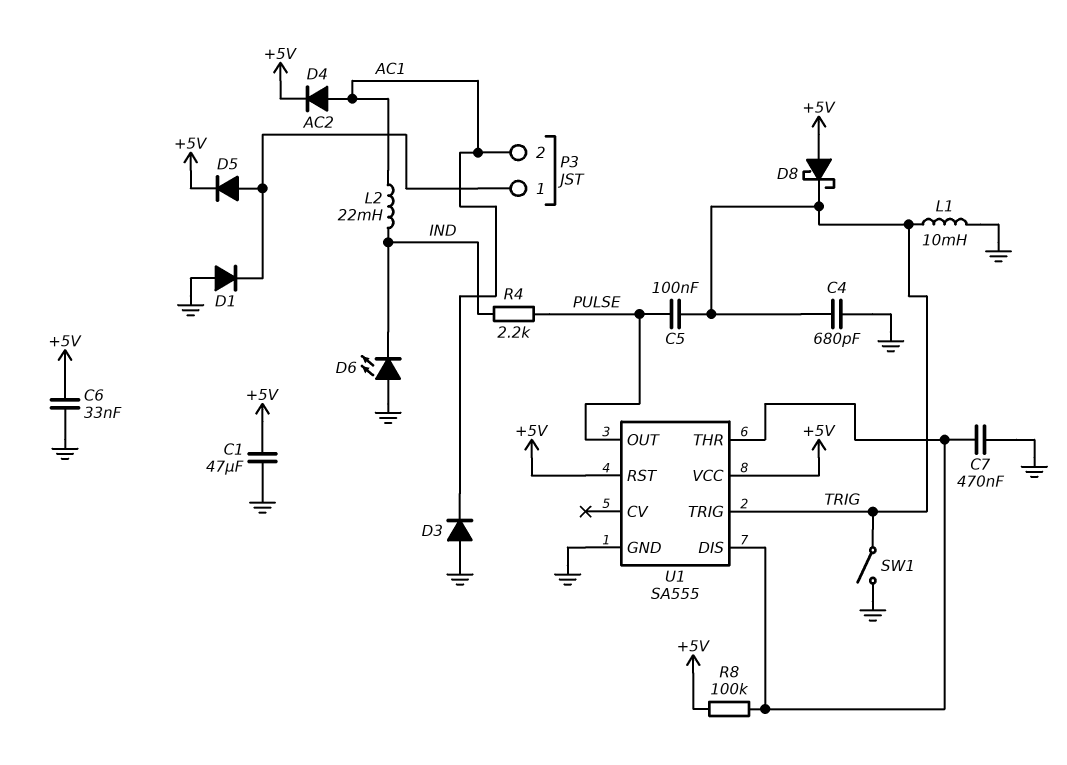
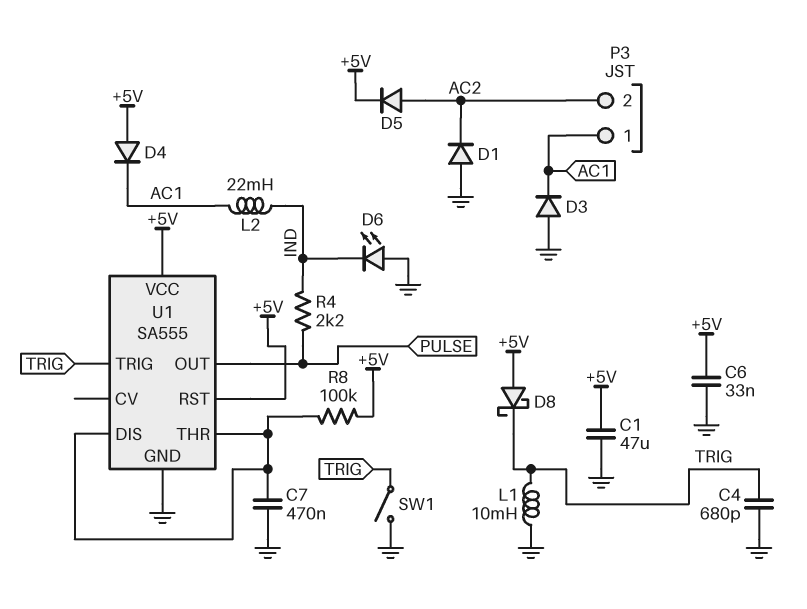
C5: 100nF (PULSE, TRIG) -> none
D4: diode (A AC1, K +5V) -> diode (A +5V, K AC1)
P3 pin 1: AC2 -> AC1
P3 pin 2: AC1 -> AC2

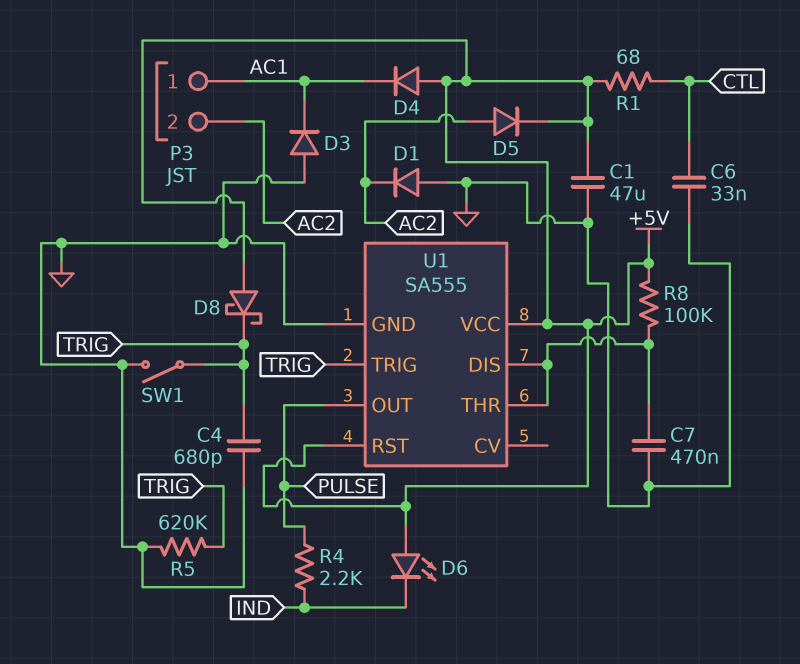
C6: 33nF (+5V, GND) -> 33nF (CTL, GND)
D6: LED (A GND, K IND) -> LED (A +5V, K IND)
L1: 10mH (GND, TRIG) -> none
L2: 22mH (AC1, IND) -> none
R1: none -> 68 (+5V, CTL)
R5: none -> 620k (GND, TRIG)

